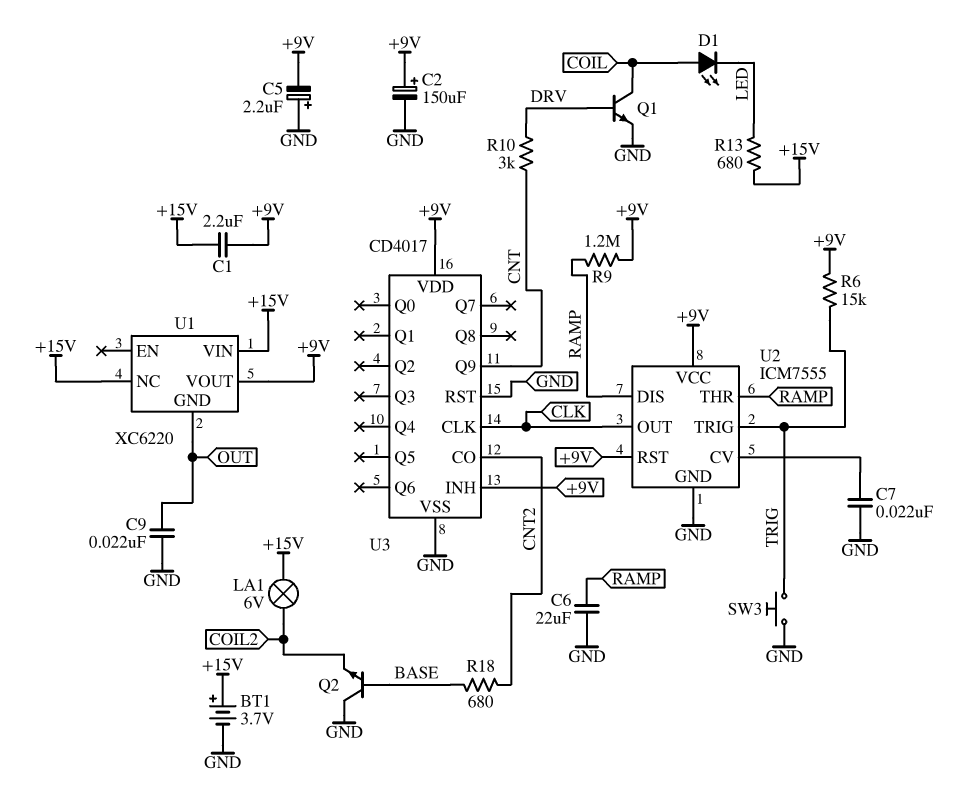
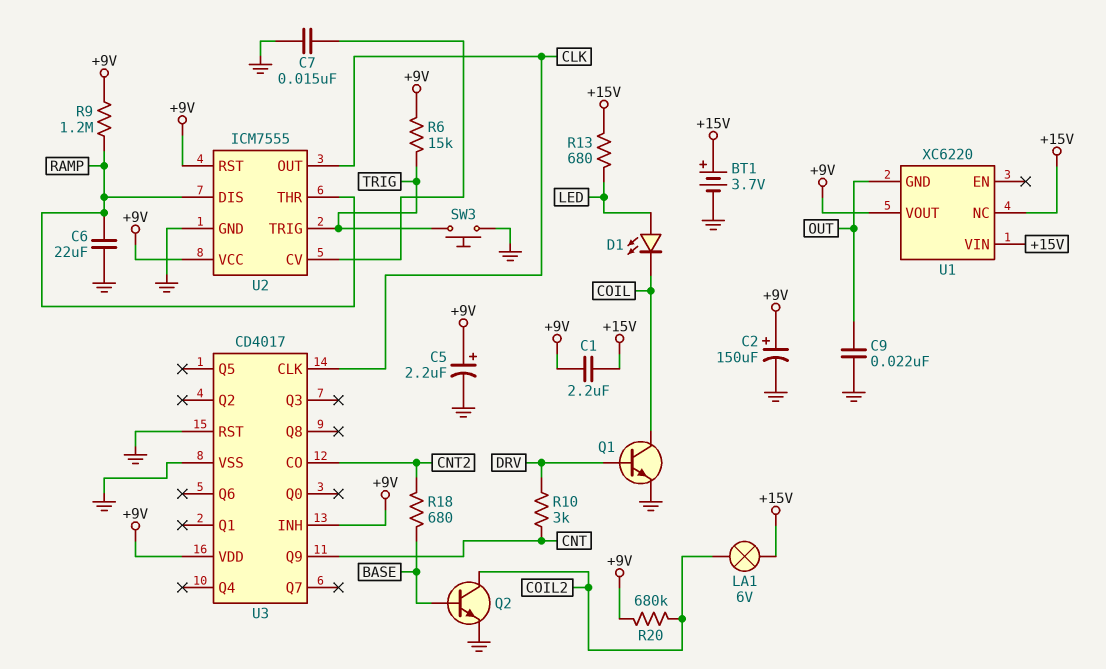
C5: 2.2uF (plus GND, minus +9V) -> 2.2uF (plus +9V, minus GND)
C7: 22nF (GND, U2/CV) -> 15nF (GND, U2/CV)
D1: LED (A COIL, K LED) -> LED (A LED, K COIL)
Q2: NPN (B BASE, C GND, E COIL2) -> NPN (B BASE, C COIL2, E GND)
R20: none -> 680k (+9V, COIL2)

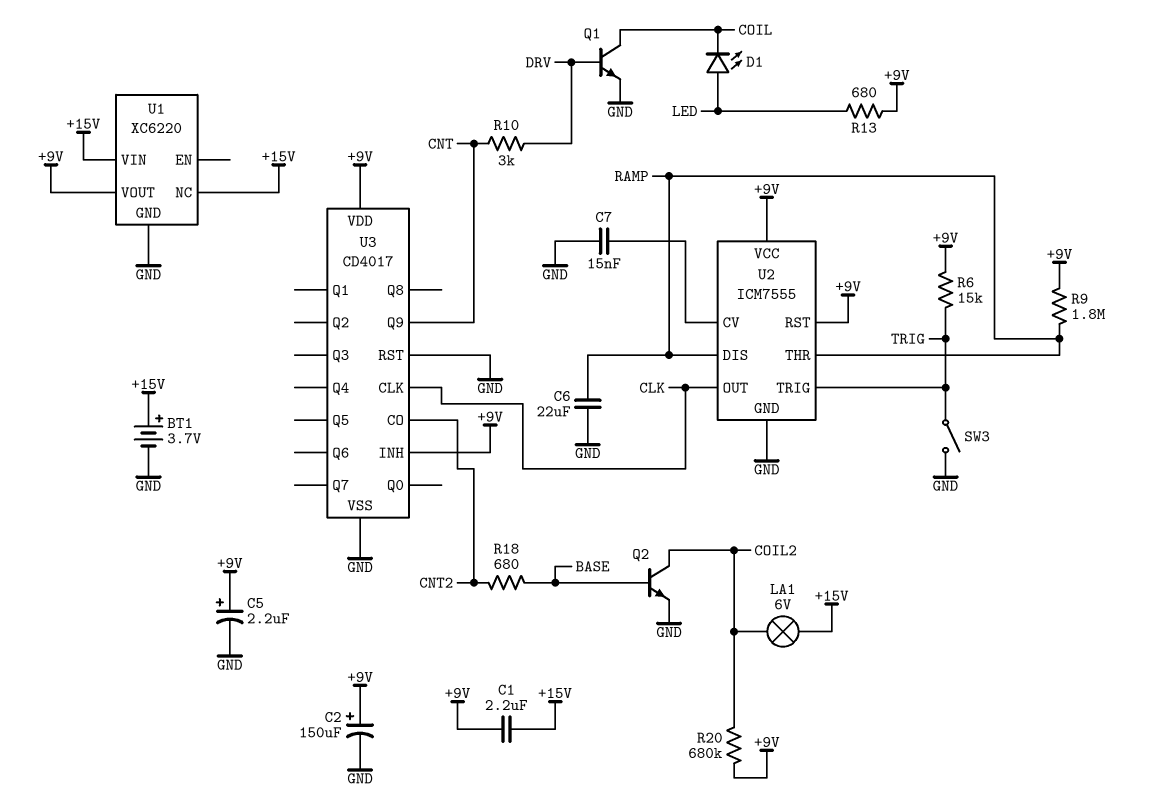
C9: 22nF (GND, OUT) -> none
R9: 1.2M (+9V, RAMP) -> 1.8M (+9V, RAMP)
R13: 680 (+15V, LED) -> 680 (+9V, LED)
SW3: button (GND, TRIG) -> switch (GND, TRIG)
U1 pin GND: OUT -> GND

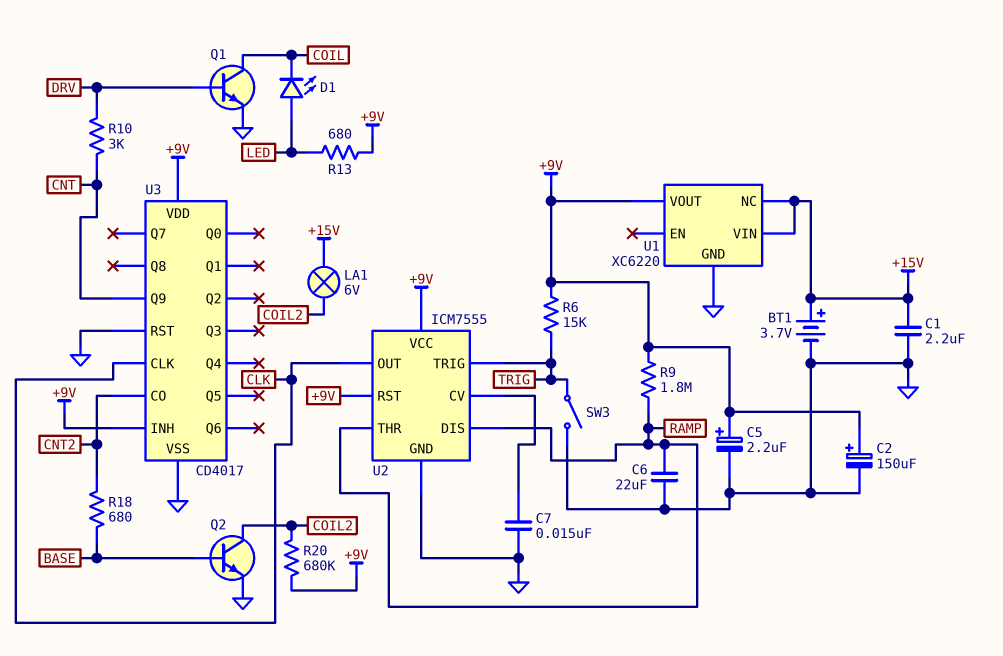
C1: 2.2uF (+9V, +15V) -> 2.2uF (+15V, GND)

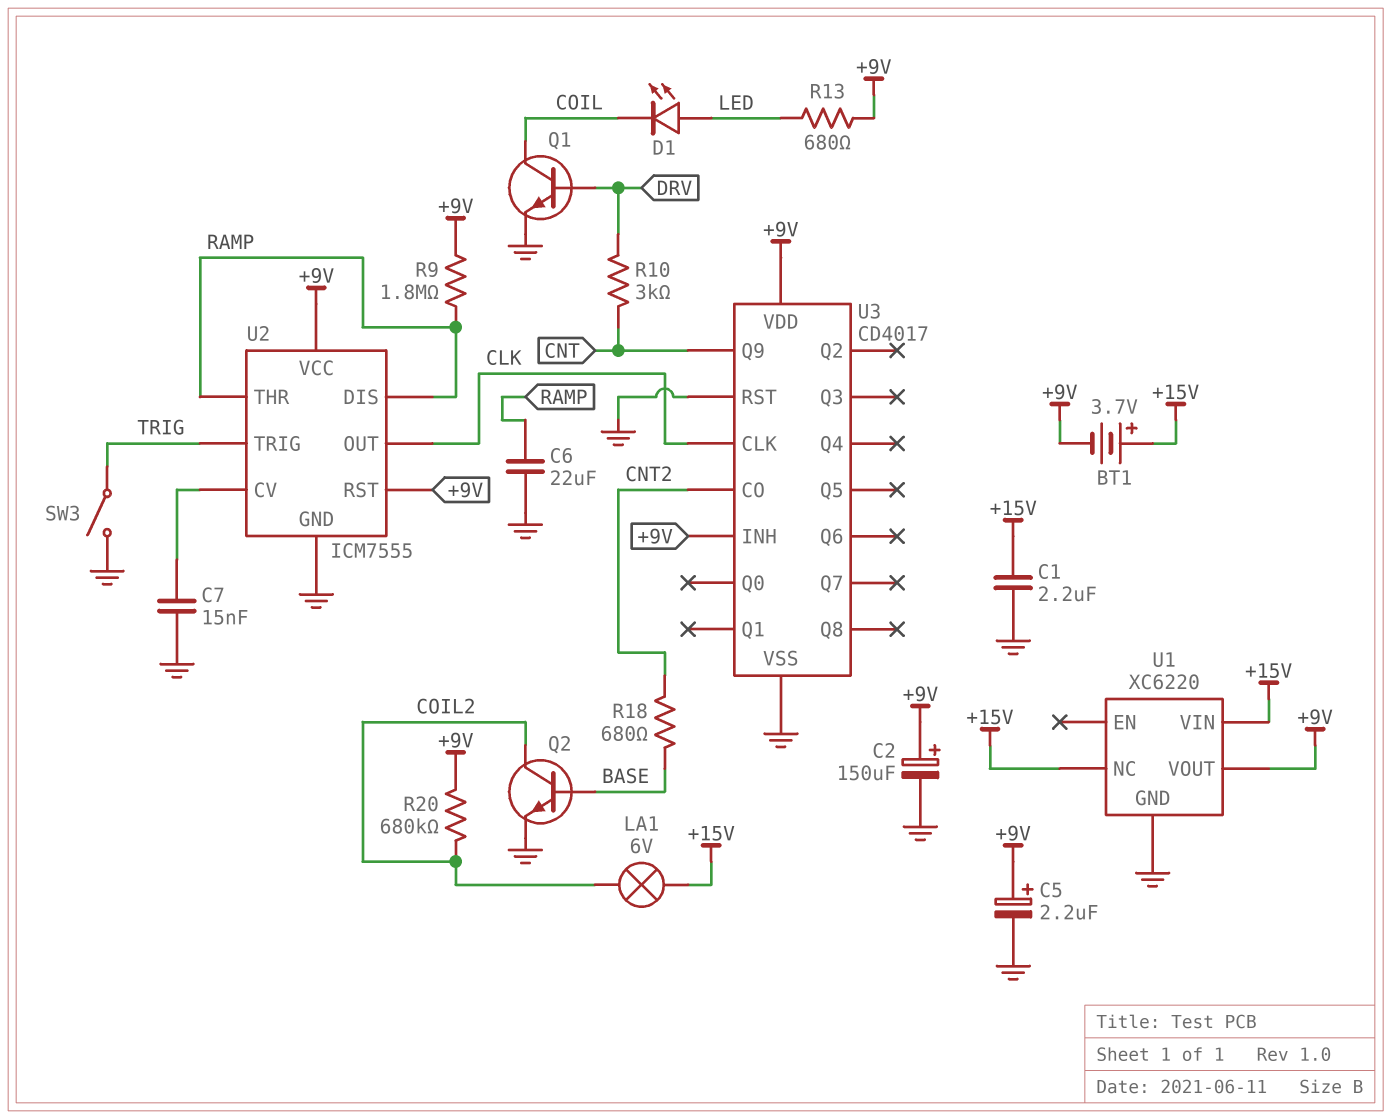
BT1: 3.7V (plus +15V, minus GND) -> 3.7V (plus +15V, minus +9V)
R6: 15k (+9V, TRIG) -> none

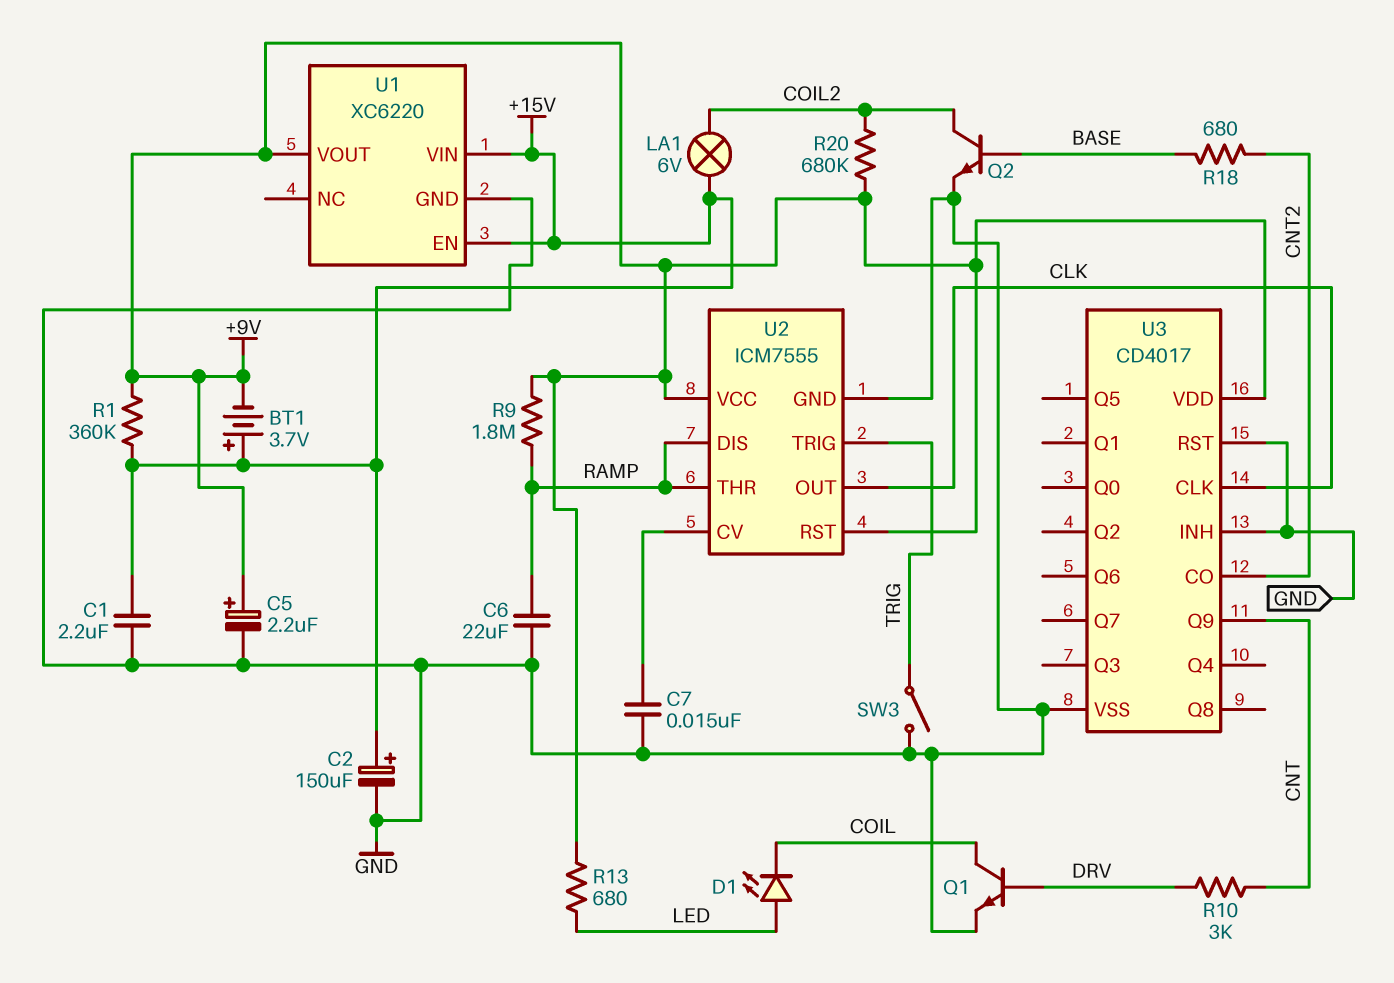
C2: 150uF (plus +9V, minus GND) -> 150uF (plus +15V, minus GND)
R1: none -> 360k (+9V, +15V)
U1 pin EN: none -> +15V
U1 pin NC: +15V -> none
U3 pin INH: +9V -> GND

